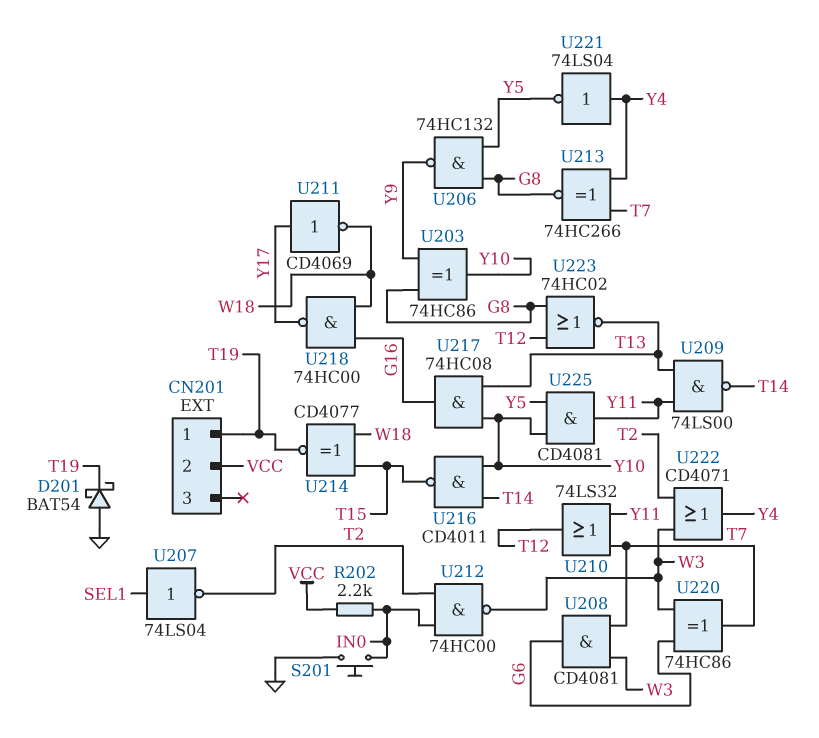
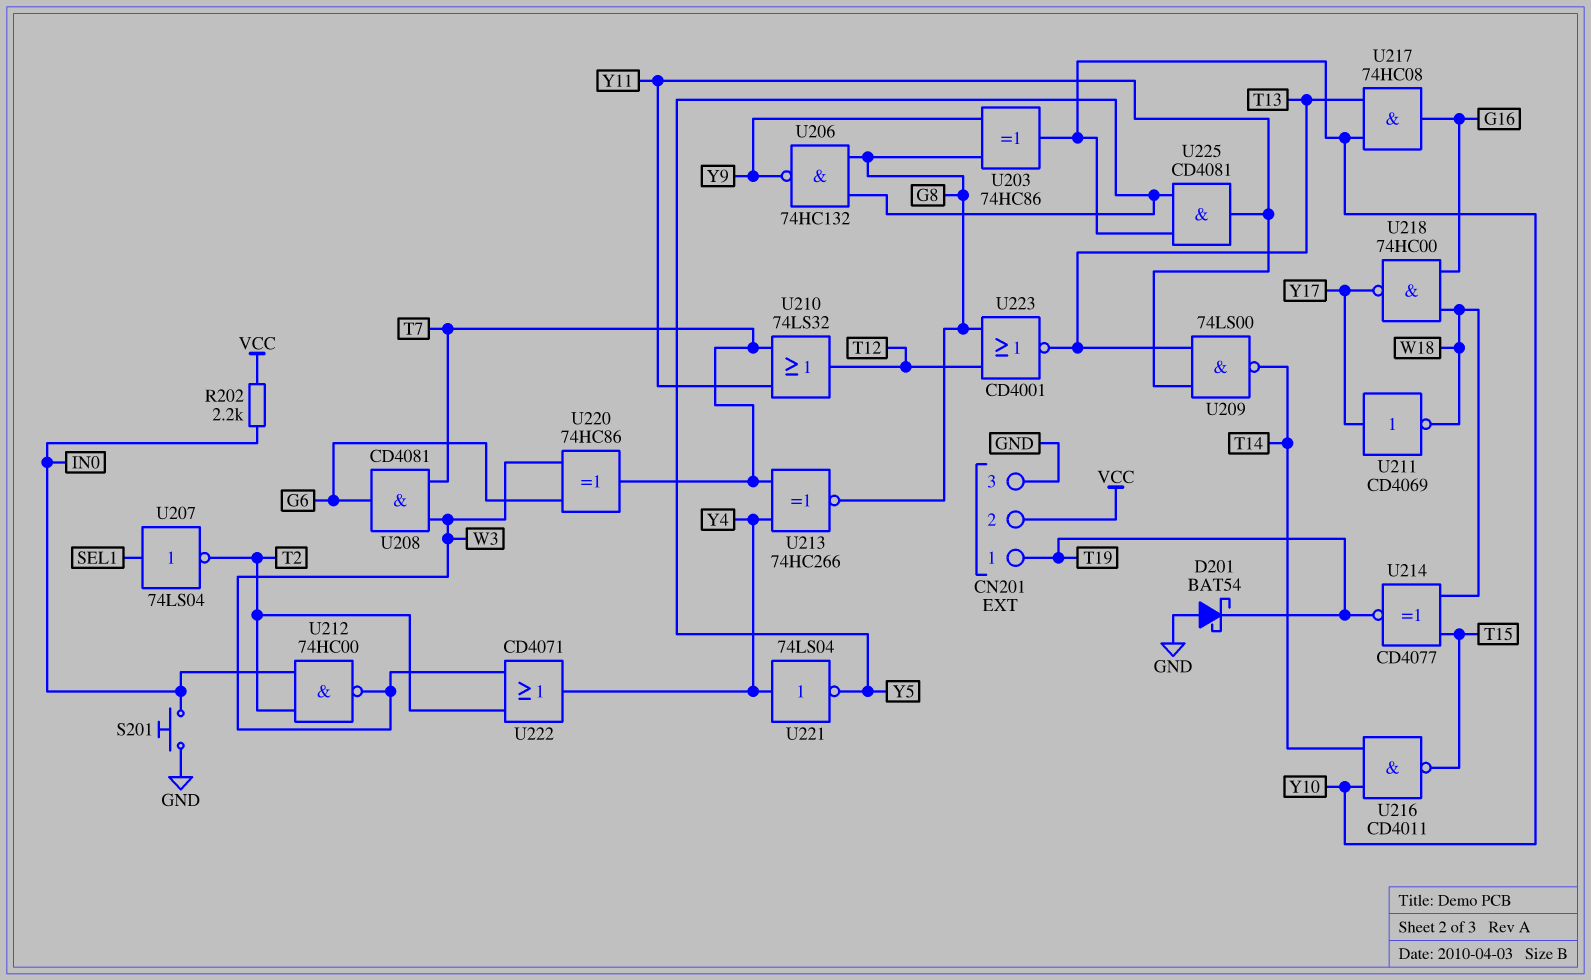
CN201 pin 3: none -> GND
U223: NOR 74HC02 (in G8, in T12, out T13) -> NOR CD4001 (in G8, in T12, out T13)

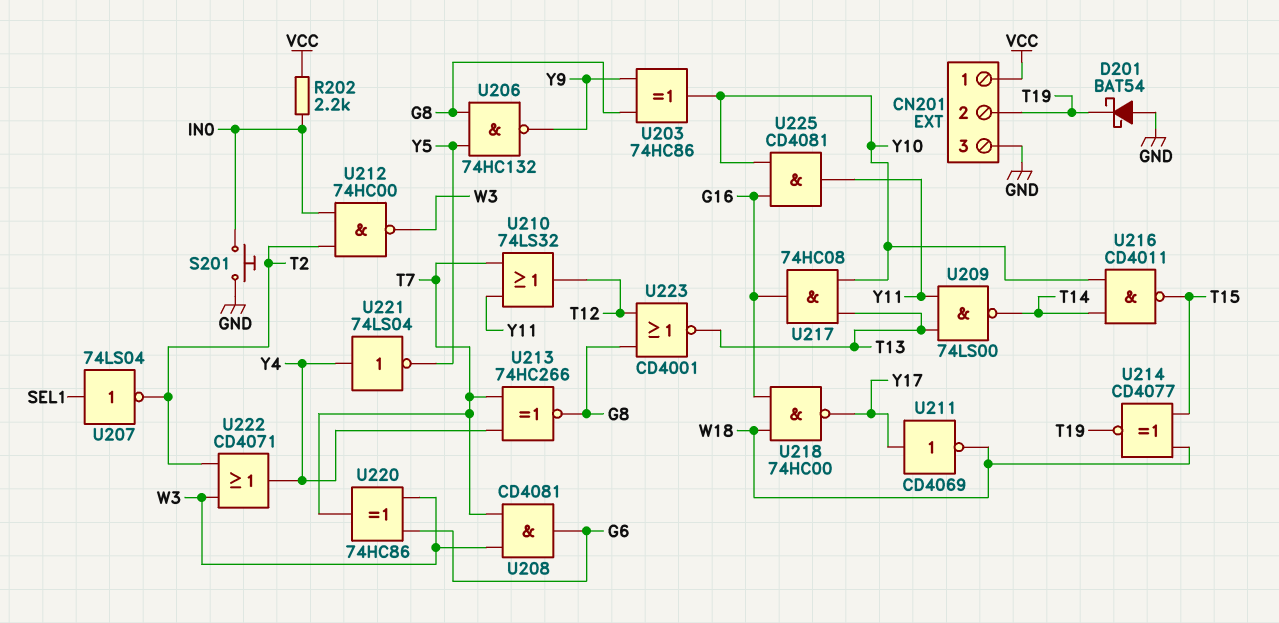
CN201 pin 1: T19 -> VCC
CN201 pin 2: VCC -> T19
U225: AND CD4081 (in Y5, in Y10, out Y11) -> AND CD4081 (in G16, in Y10, out Y11)

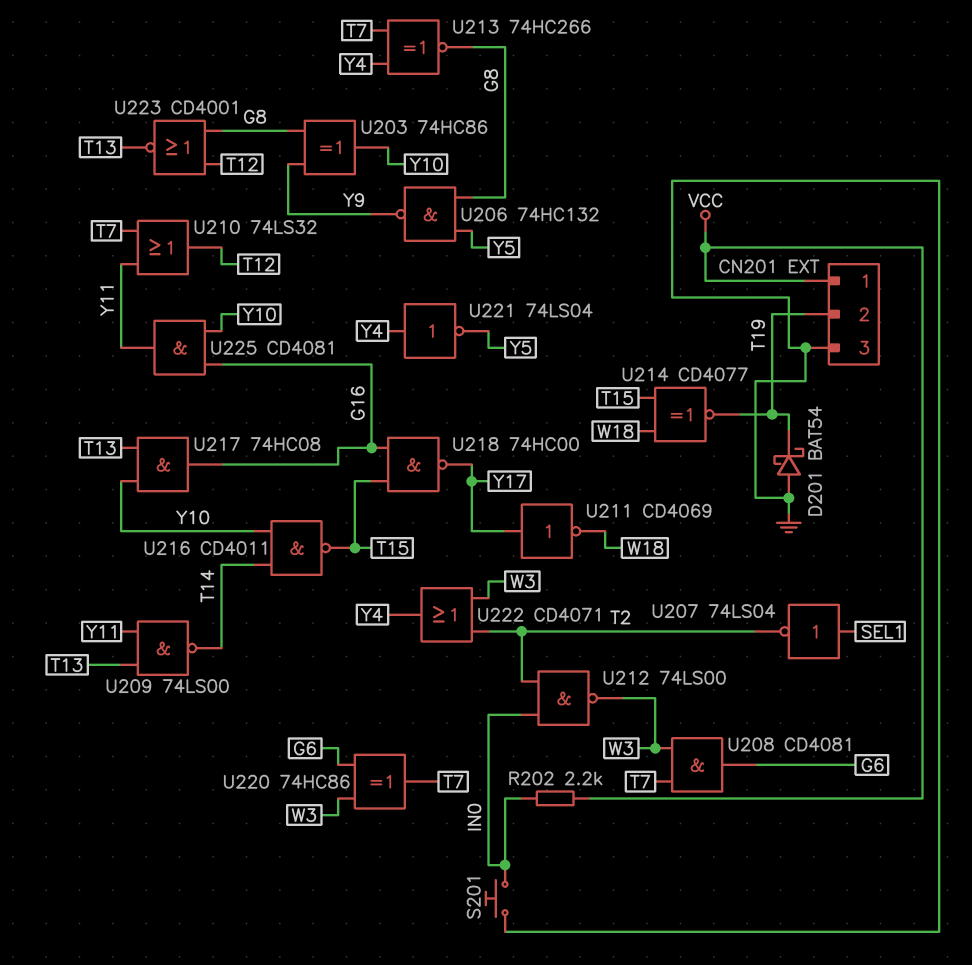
U212: NAND 74HC00 (in IN0, in T2, out W3) -> NAND 74LS00 (in IN0, in T2, out W3)
U218: NAND 74HC00 (in G16, in W18, out Y17) -> NAND 74HC00 (in G16, in T15, out Y17)

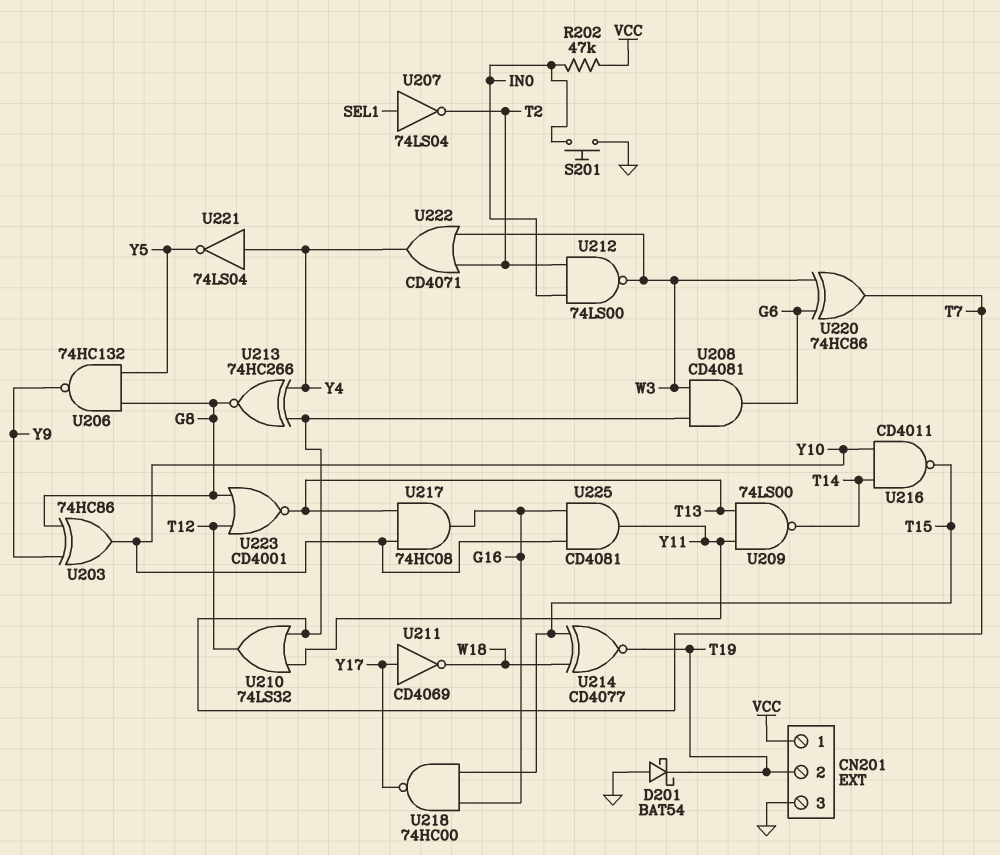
R202: 2.2k (IN0, VCC) -> 47k (IN0, VCC)

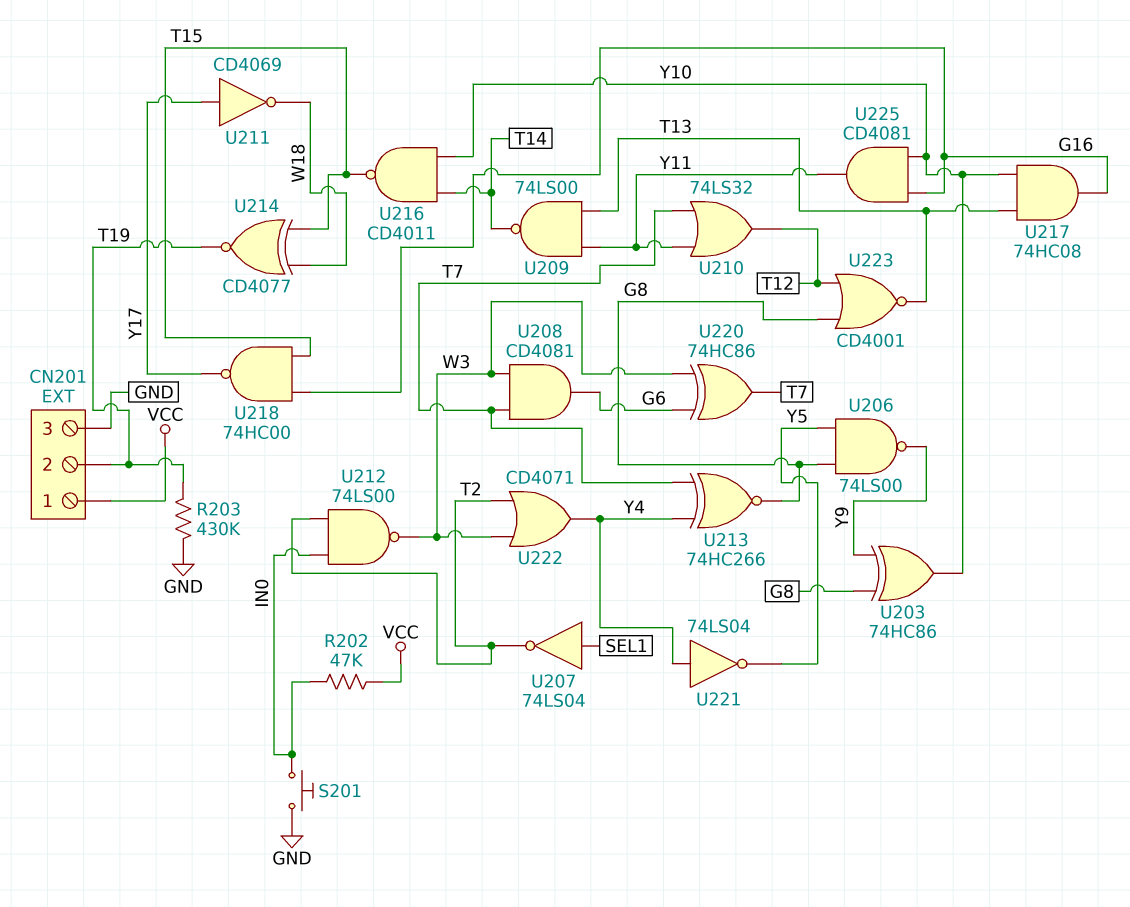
D201: schottky BAT54 (A GND, K T19) -> none
R203: none -> 430k (GND, T19)
U206: NAND 74HC132 (in G8, in Y5, out Y9) -> NAND 74LS00 (in G8, in Y5, out Y9)

